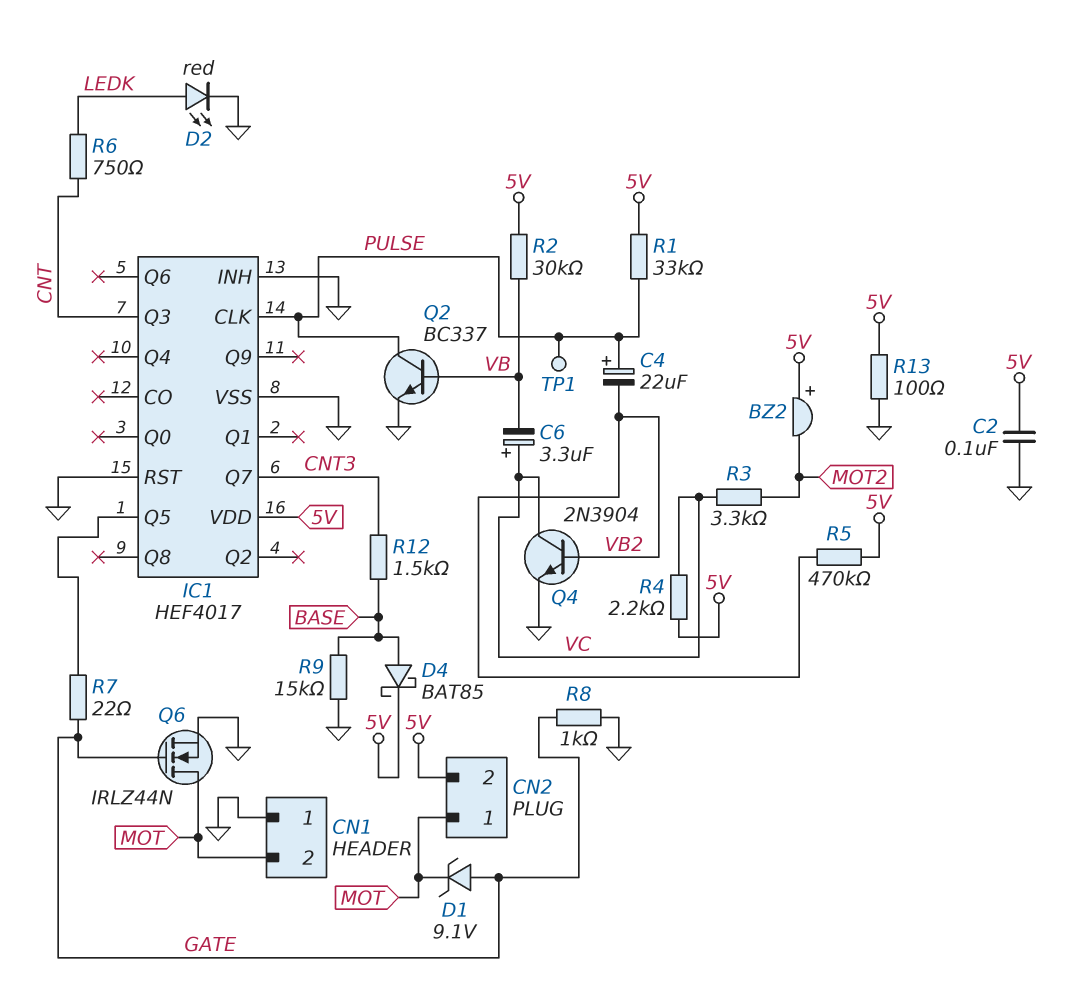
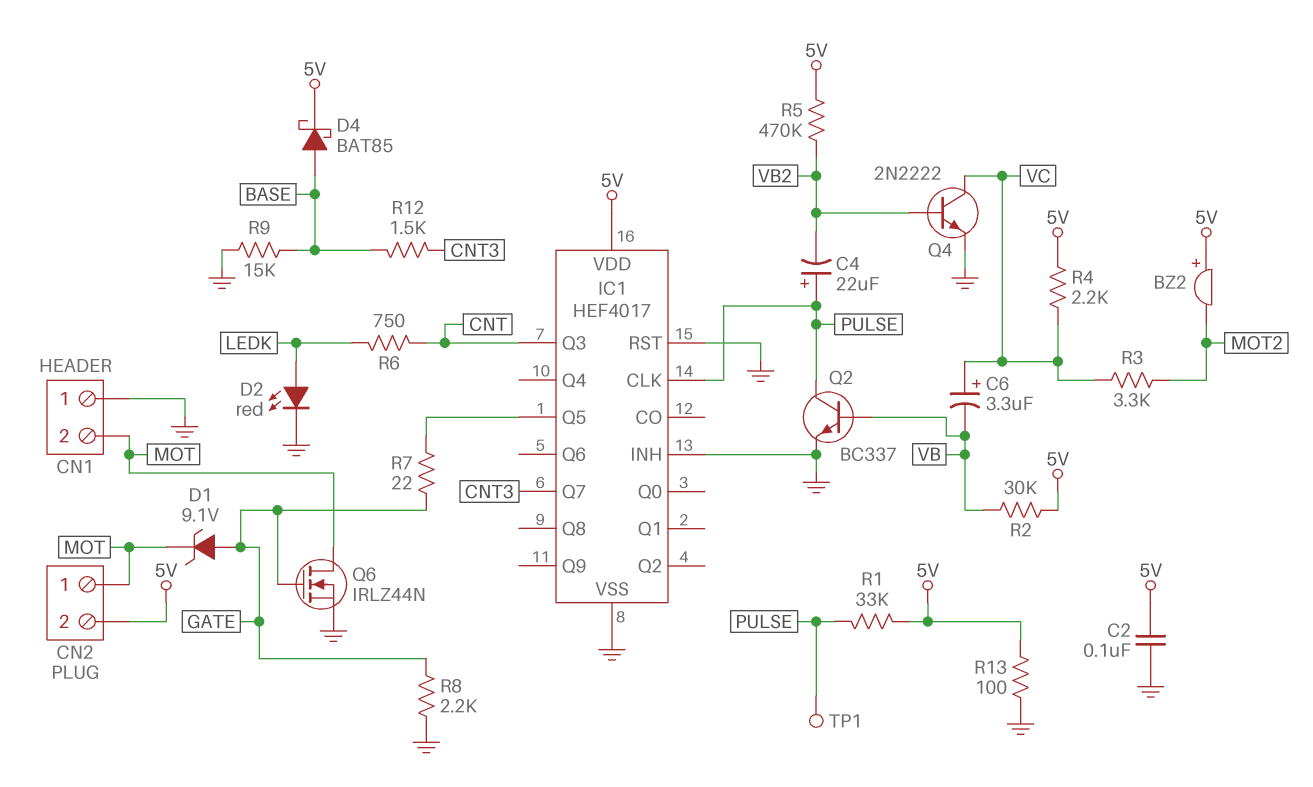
Q4: NPN 2N3904 (B VB2, C VC, E GND) -> NPN 2N2222 (B VB2, C VC, E GND)
R8: 1k (GATE, GND) -> 2.2k (GATE, GND)

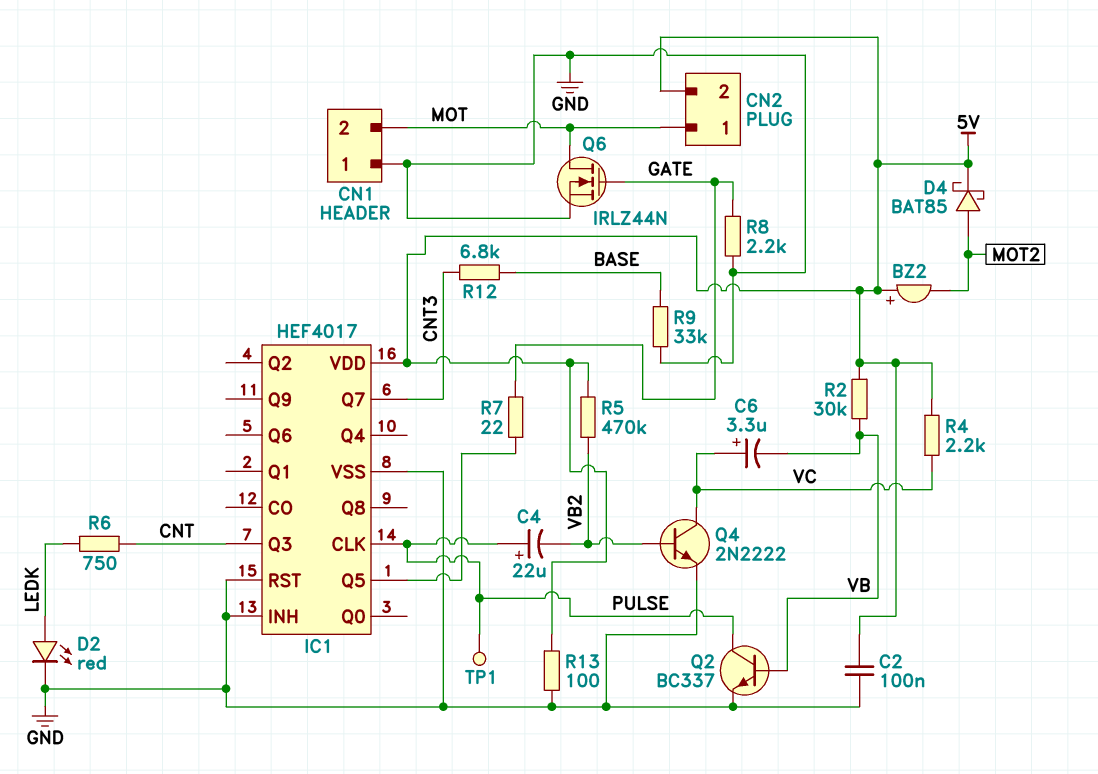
D1: zener 9.1V (A GATE, K MOT) -> none
D4: schottky BAT85 (A BASE, K 5V) -> schottky BAT85 (A MOT2, K 5V)
R1: 33k (5V, PULSE) -> none
R3: 3.3k (MOT2, VC) -> none
R9: 15k (BASE, GND) -> 33k (BASE, GND)
R12: 1.5k (BASE, CNT3) -> 6.8k (BASE, CNT3)

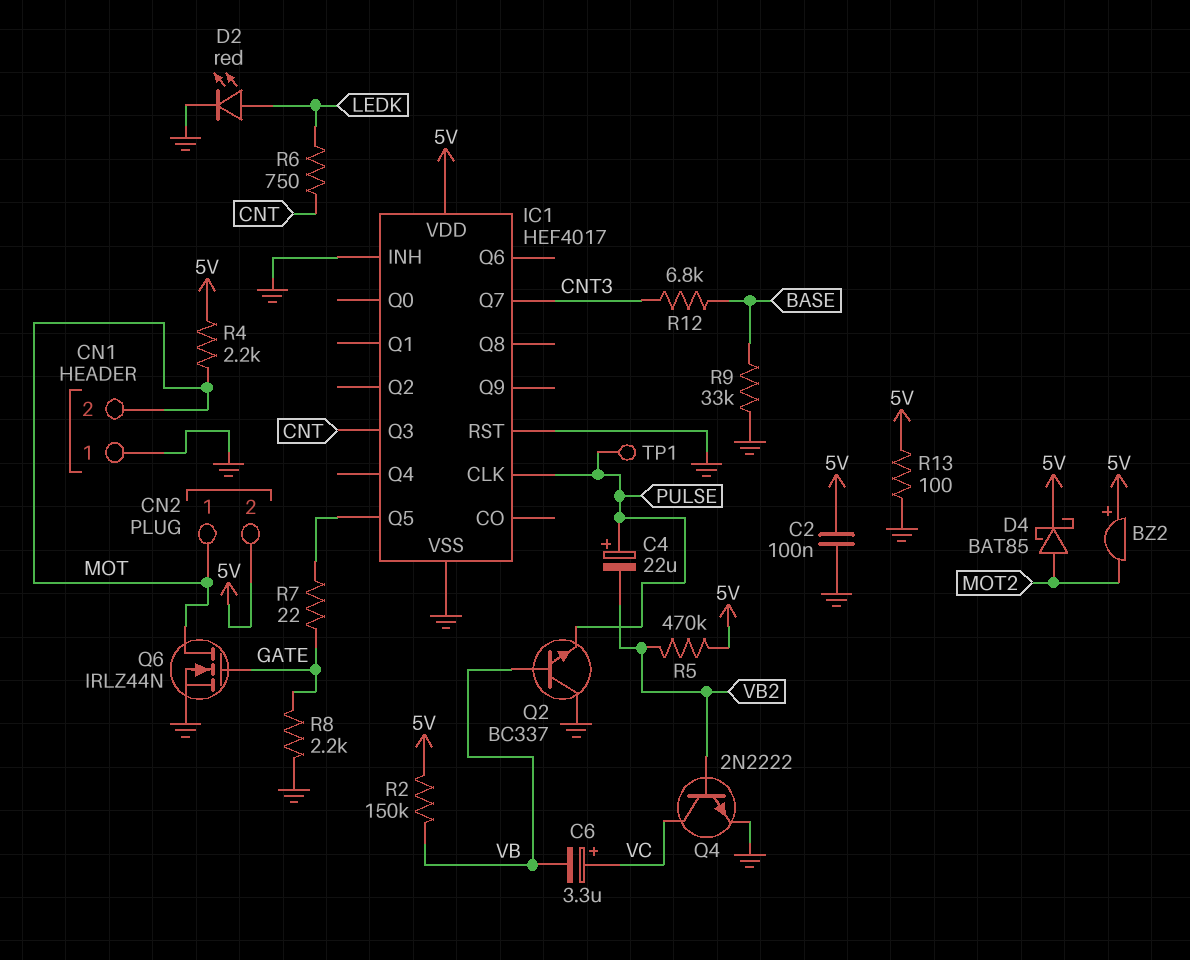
Q2: NPN BC337 (B VB, C PULSE, E GND) -> NPN BC337 (B VB, C GND, E PULSE)
R2: 30k (5V, VB) -> 150k (5V, VB)
R4: 2.2k (5V, VC) -> 2.2k (5V, MOT)

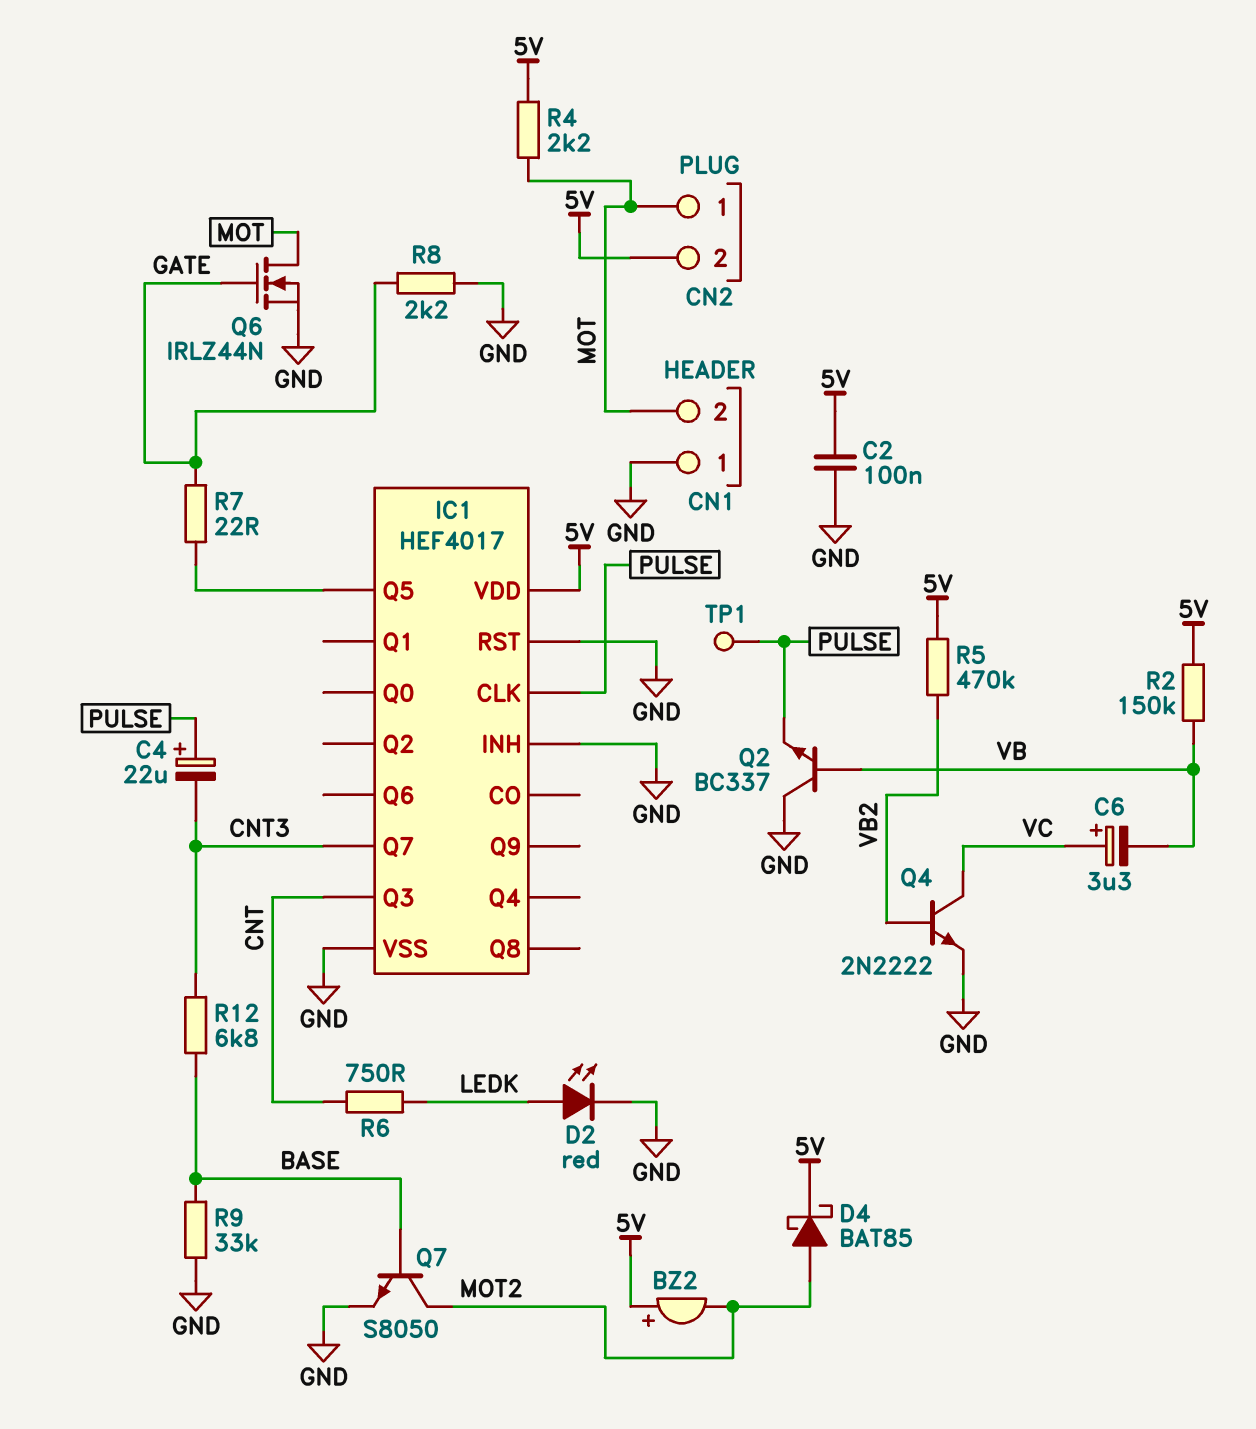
C4: 22uF (plus PULSE, minus VB2) -> 22uF (plus PULSE, minus CNT3)
Q7: none -> NPN S8050 (B BASE, C MOT2, E GND)
R13: 100 (5V, GND) -> none

